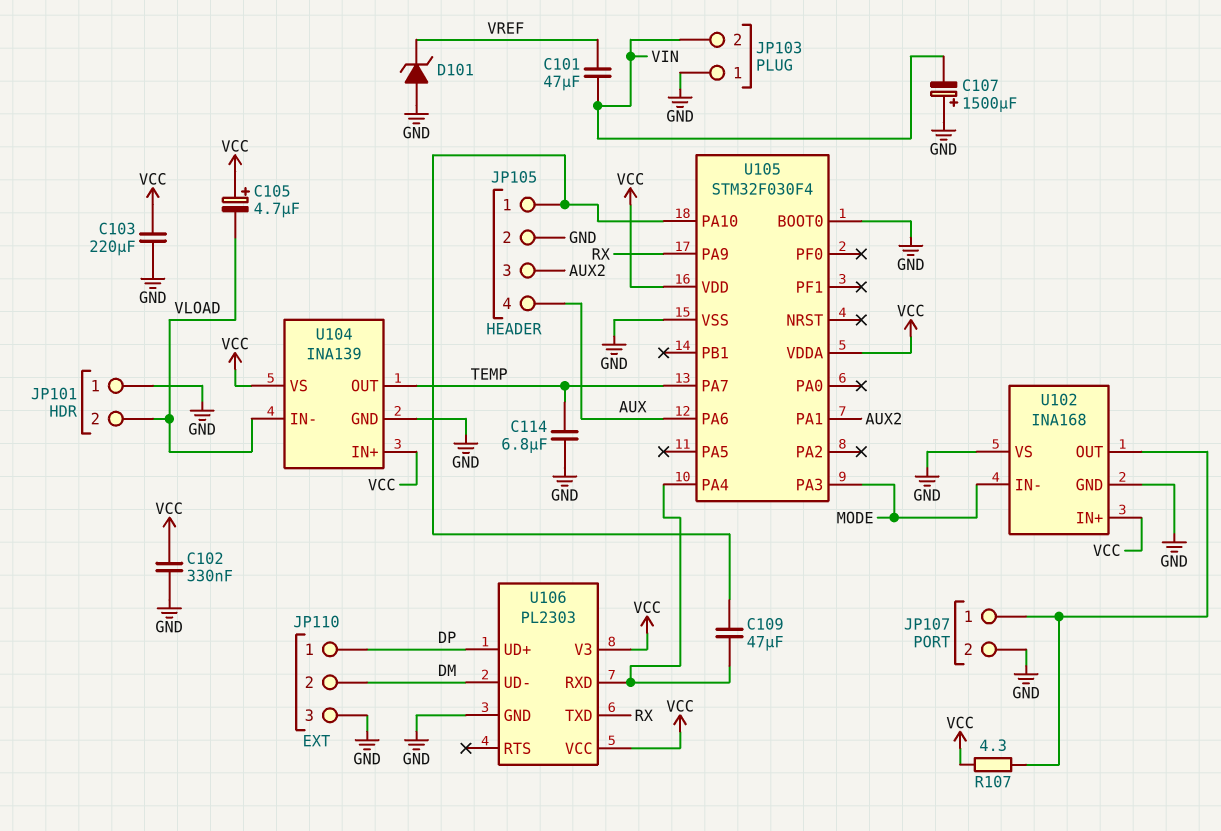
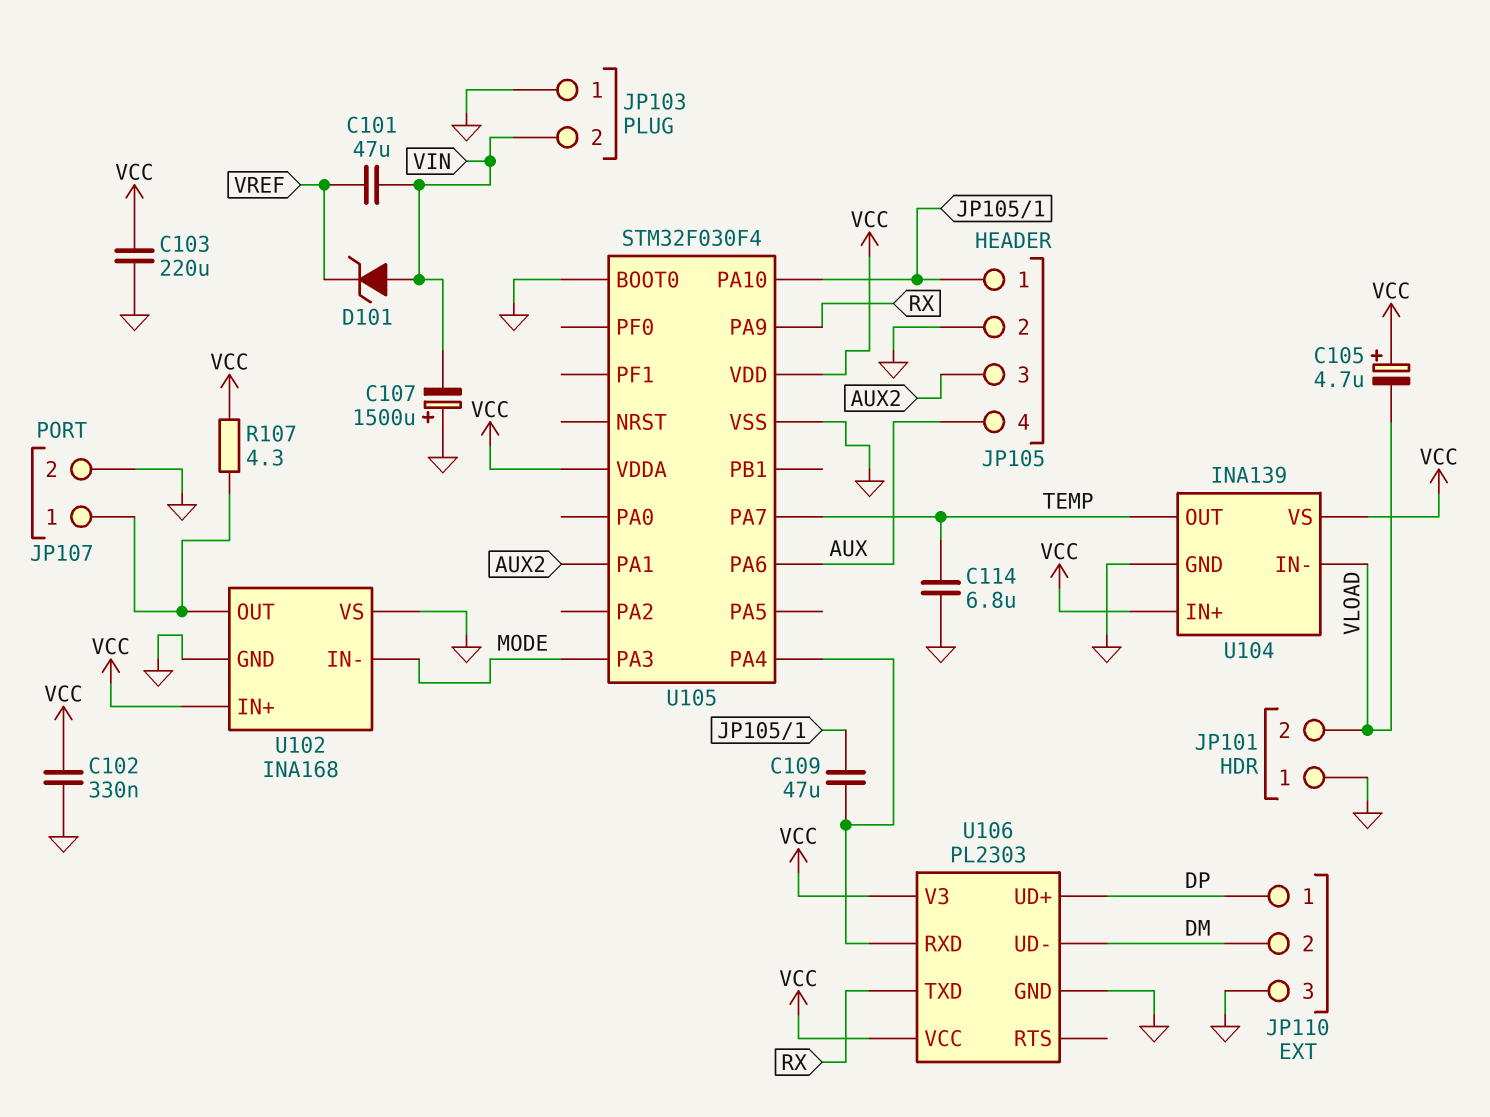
D101: zener (A GND, K VREF) -> zener (A VIN, K VREF)

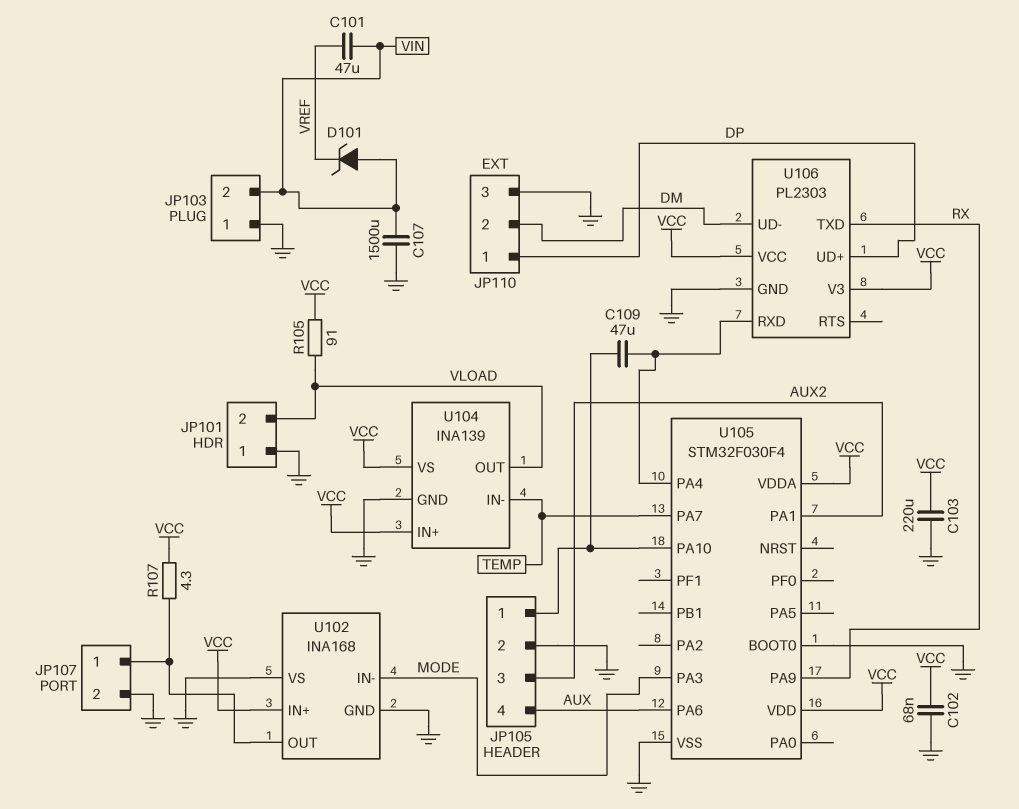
C102: 330nF (GND, VCC) -> 68nF (GND, VCC)
C105: 4.7uF (plus VCC, minus VLOAD) -> none
C107: 1500uF (plus GND, minus VIN) -> 1500uF (GND, VIN)
C114: 6.8uF (GND, TEMP) -> none
R105: none -> 91 (VCC, VLOAD)
U104 pin IN-: VLOAD -> TEMP
U104 pin OUT: TEMP -> VLOAD

